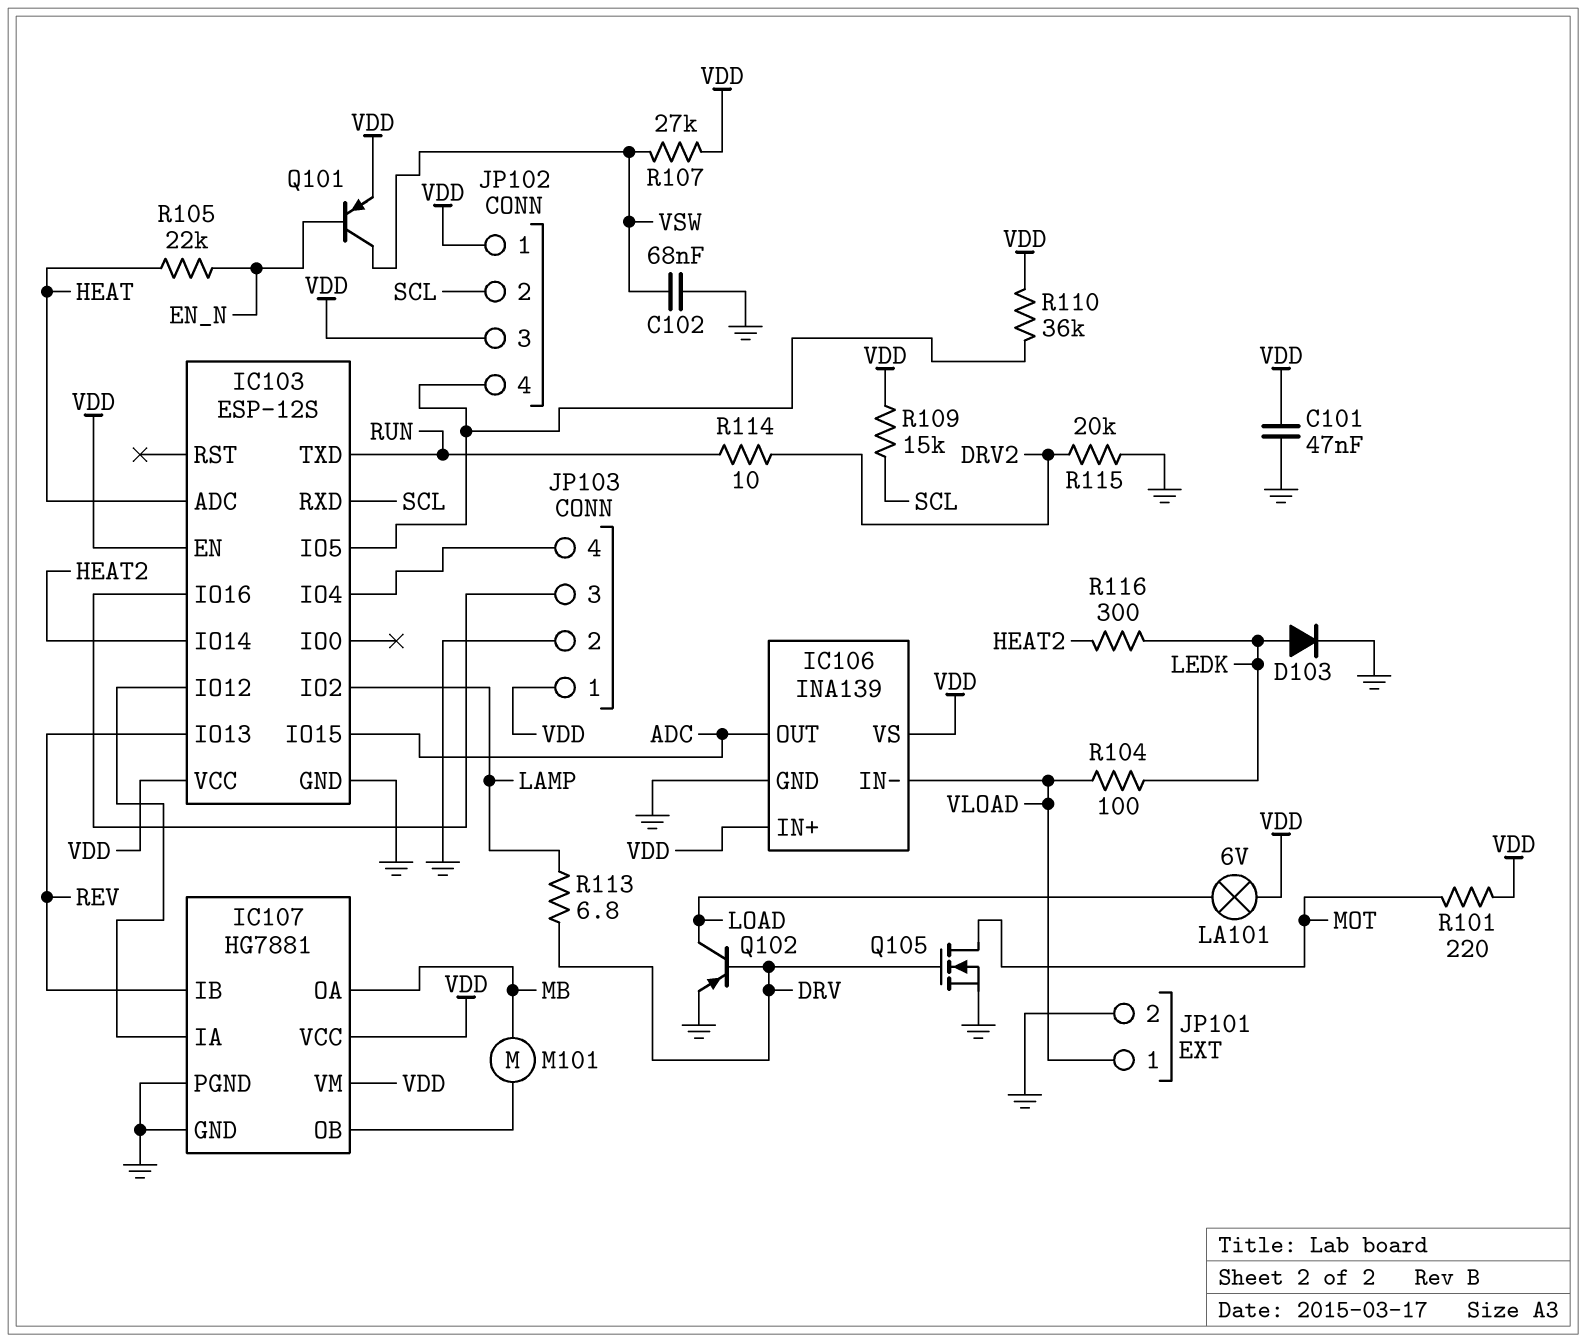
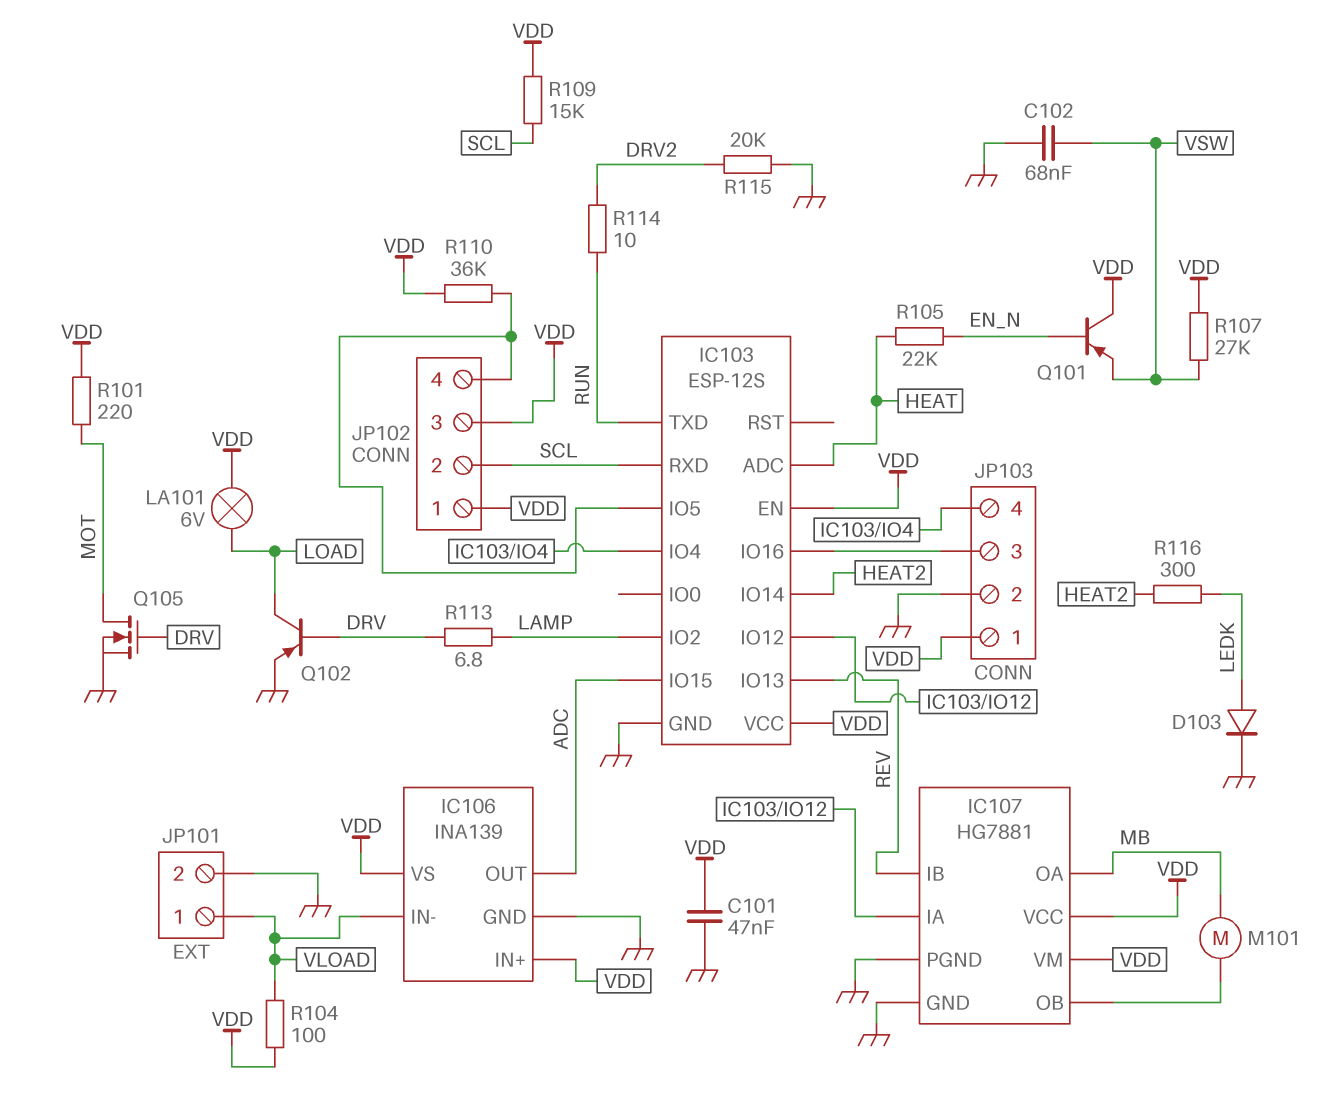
Q101: PNP (B EN_N, C VSW, E VDD) -> PNP (B EN_N, C VDD, E VSW)
R104: 100 (LEDK, VLOAD) -> 100 (VDD, VLOAD)

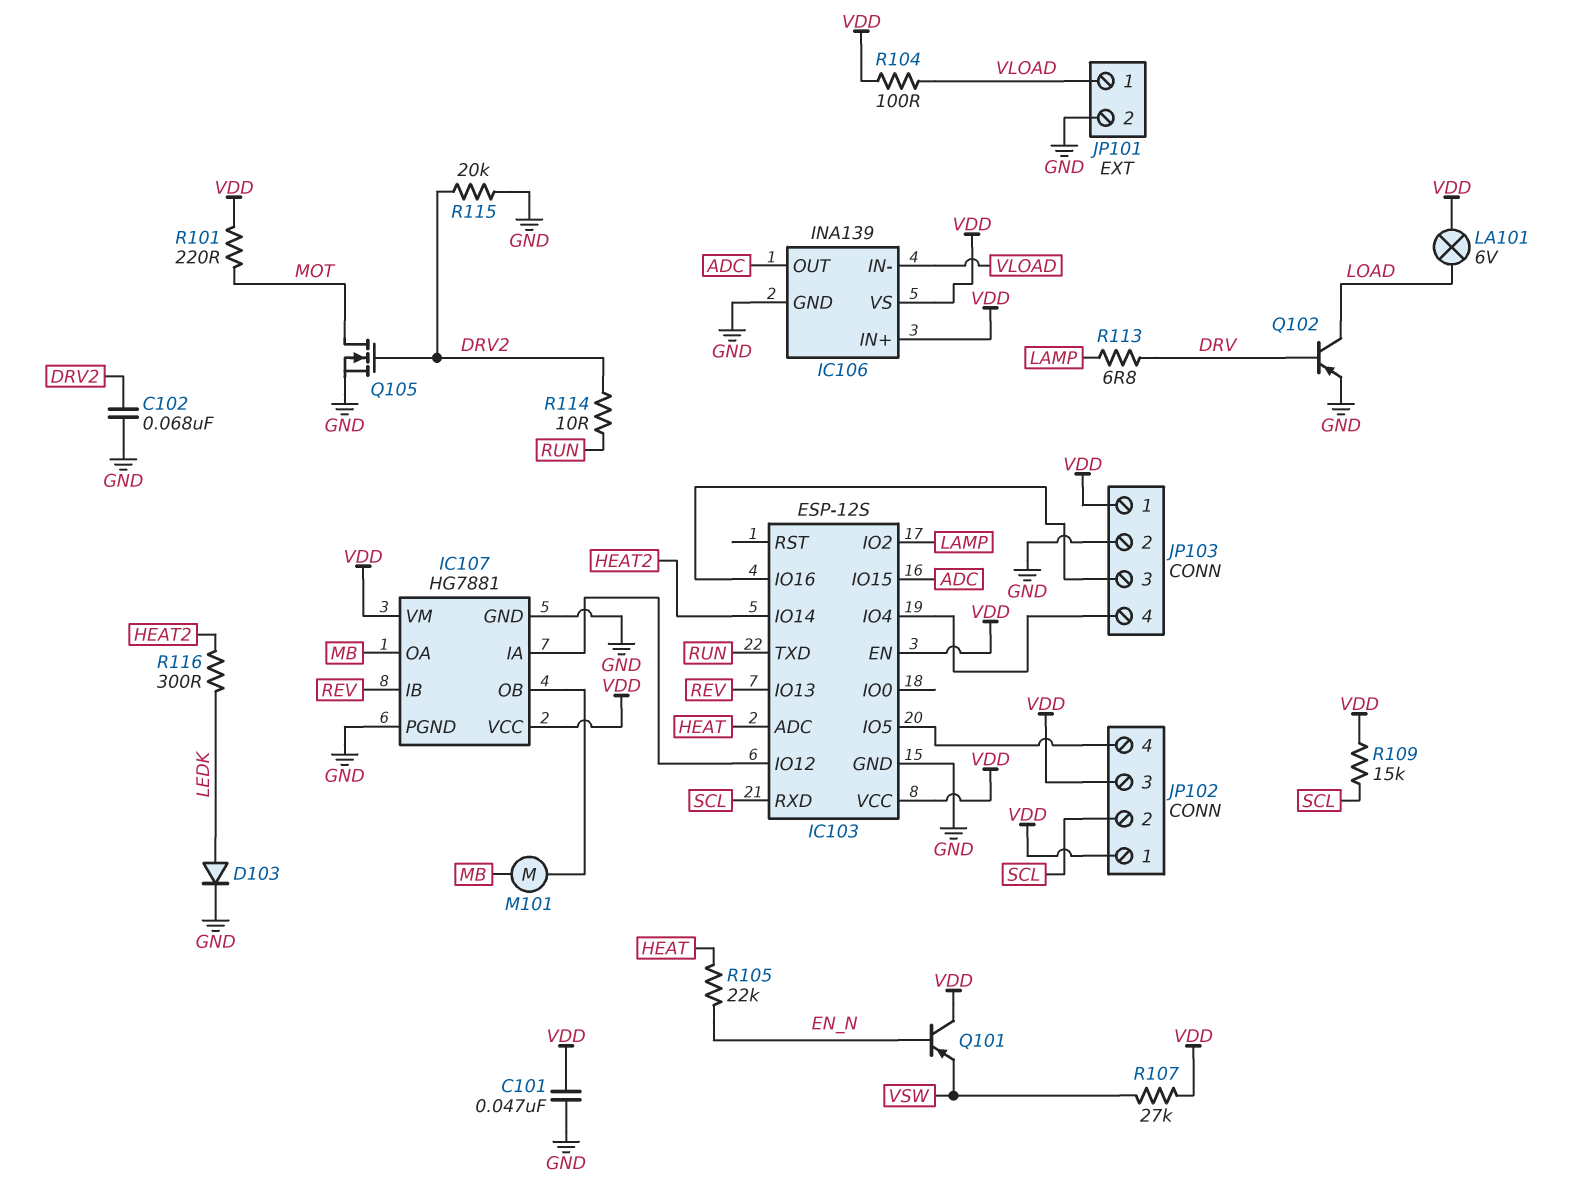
C102: 68nF (GND, VSW) -> 68nF (DRV2, GND)
Q105: NMOS (G DRV, D MOT, S GND) -> NMOS (G DRV2, D MOT, S GND)
R110: 36k (IC103/IO5, VDD) -> none

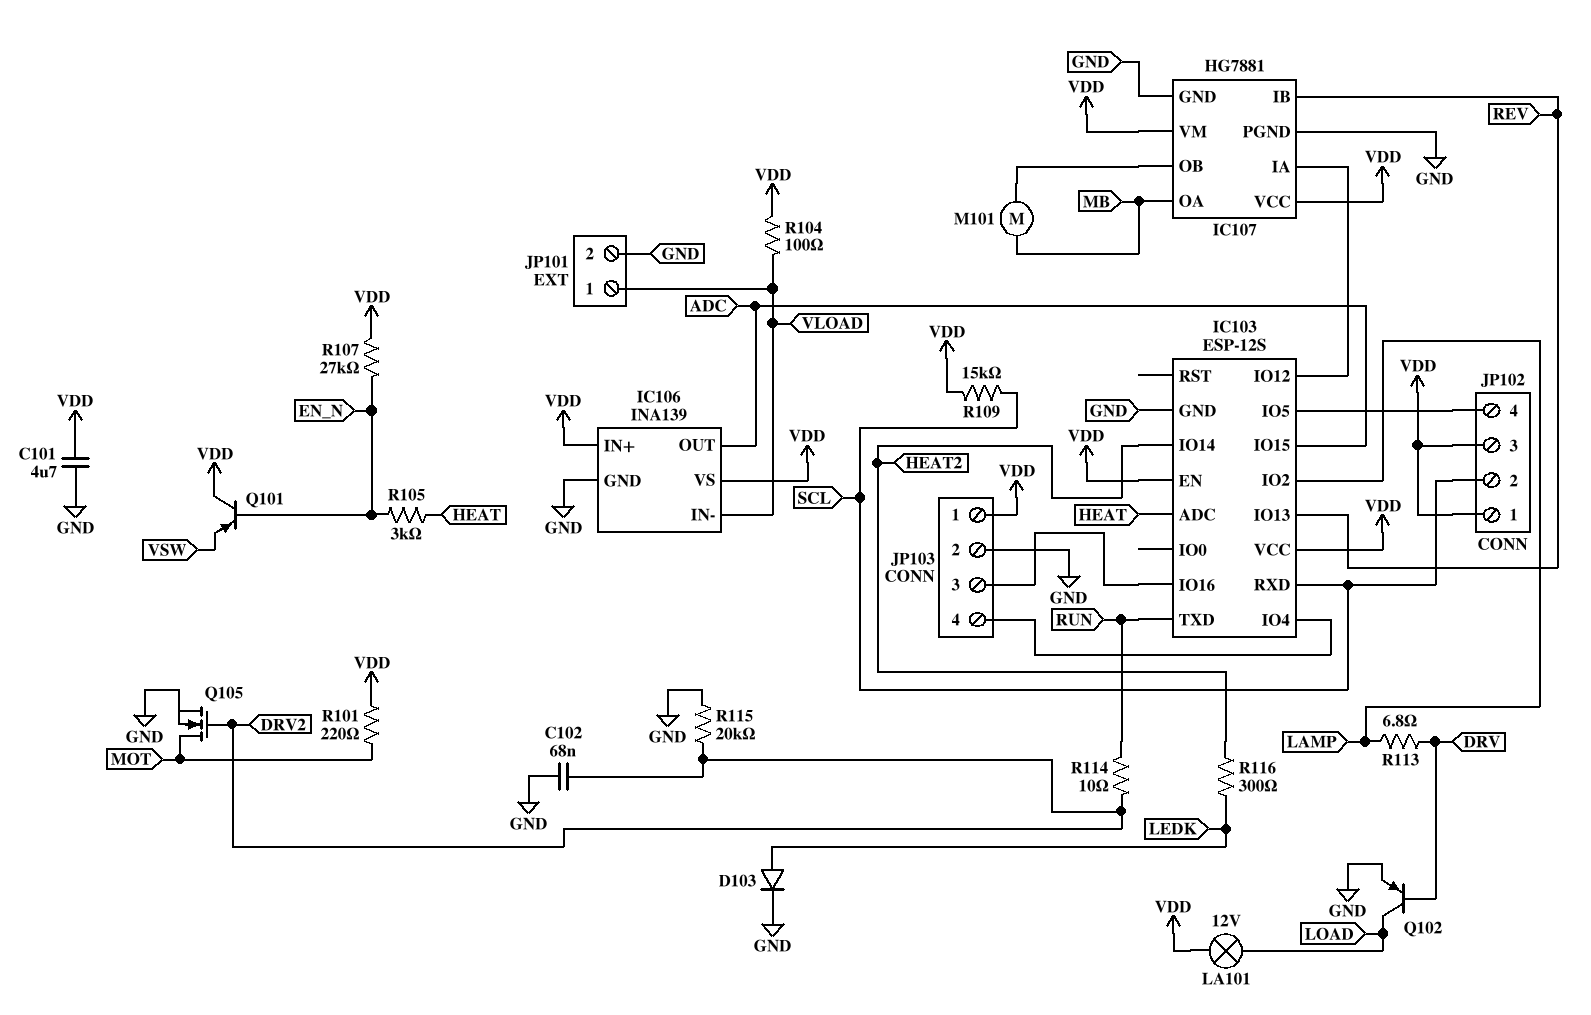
C101: 47nF (GND, VDD) -> 4.7uF (GND, VDD)
LA101: lamp 6V (LOAD, VDD) -> lamp 12V (LOAD, VDD)
R105: 22k (EN_N, HEAT) -> 3k (EN_N, HEAT)
R107: 27k (VDD, VSW) -> 27k (EN_N, VDD)

